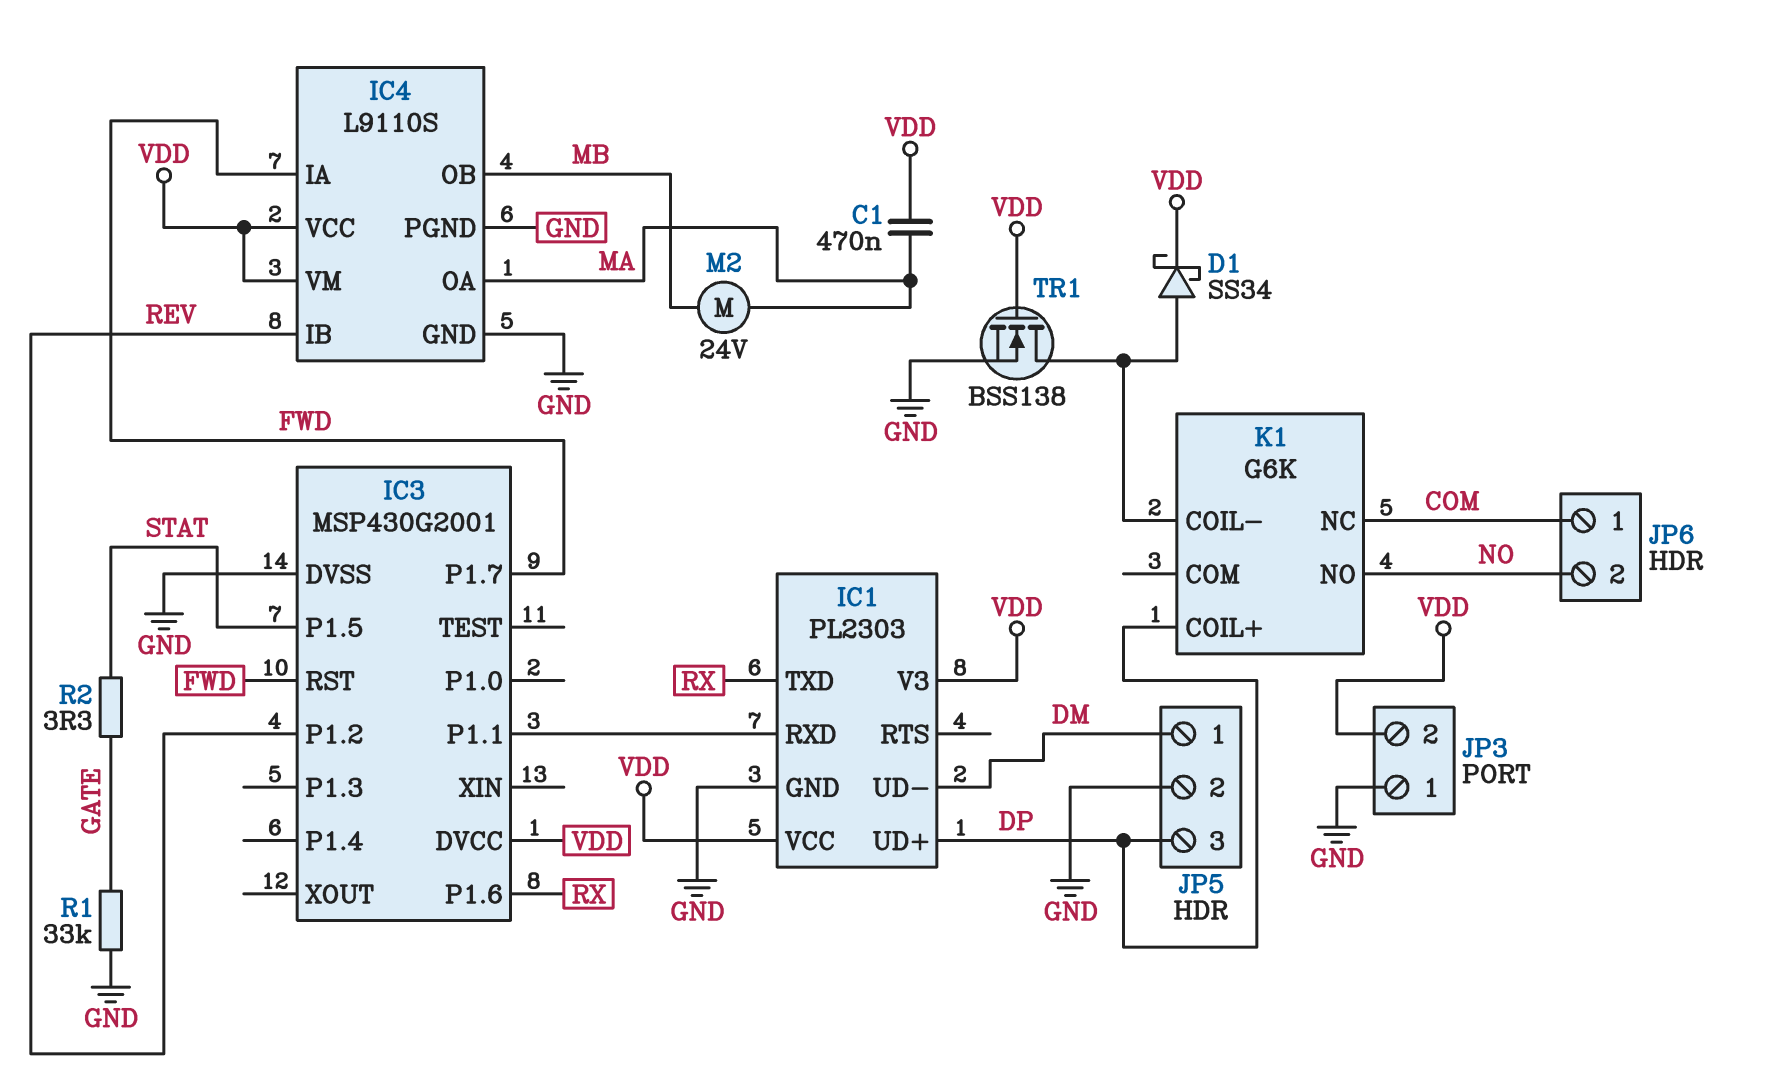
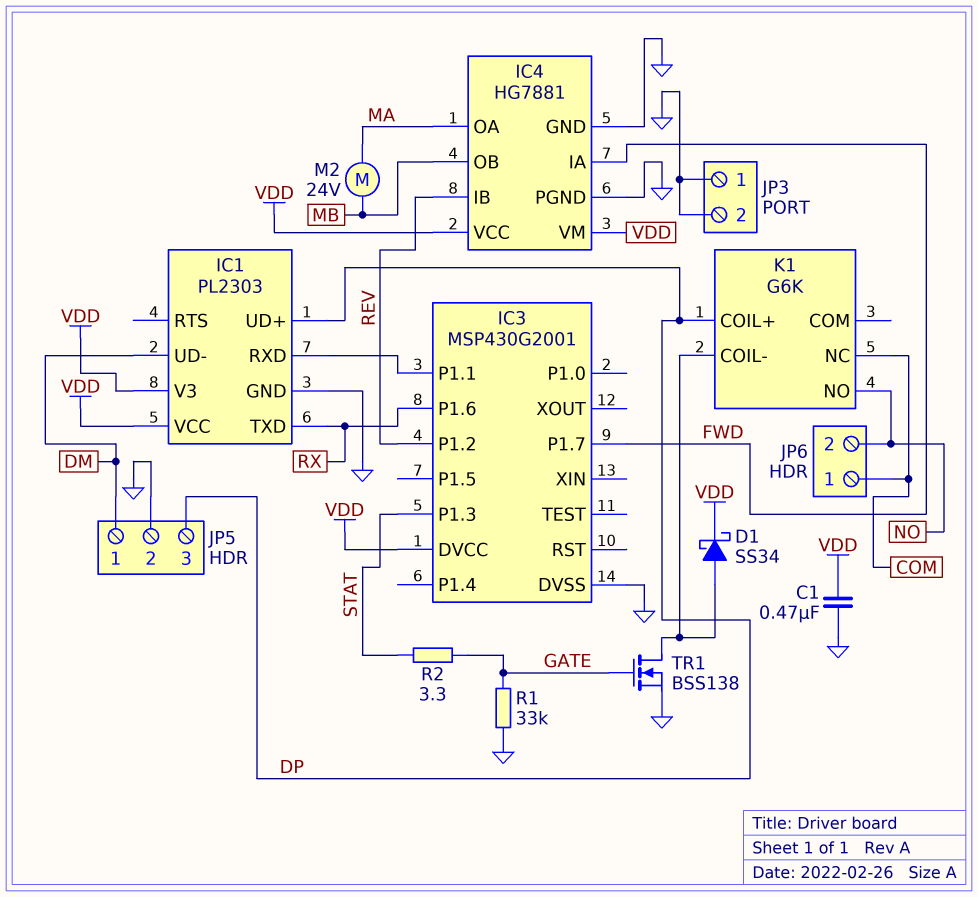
C1: 470nF (MA, VDD) -> 470nF (GND, VDD)
IC3 pin P1.3: none -> STAT
IC3 pin P1.5: STAT -> none
IC3 pin RST: FWD -> none
IC4: L9110S -> HG7881
JP3 pin 2: VDD -> GND
TR1: NMOS BSS138 (G VDD, D K1/COIL-, S GND) -> NMOS BSS138 (G GATE, D K1/COIL-, S GND)

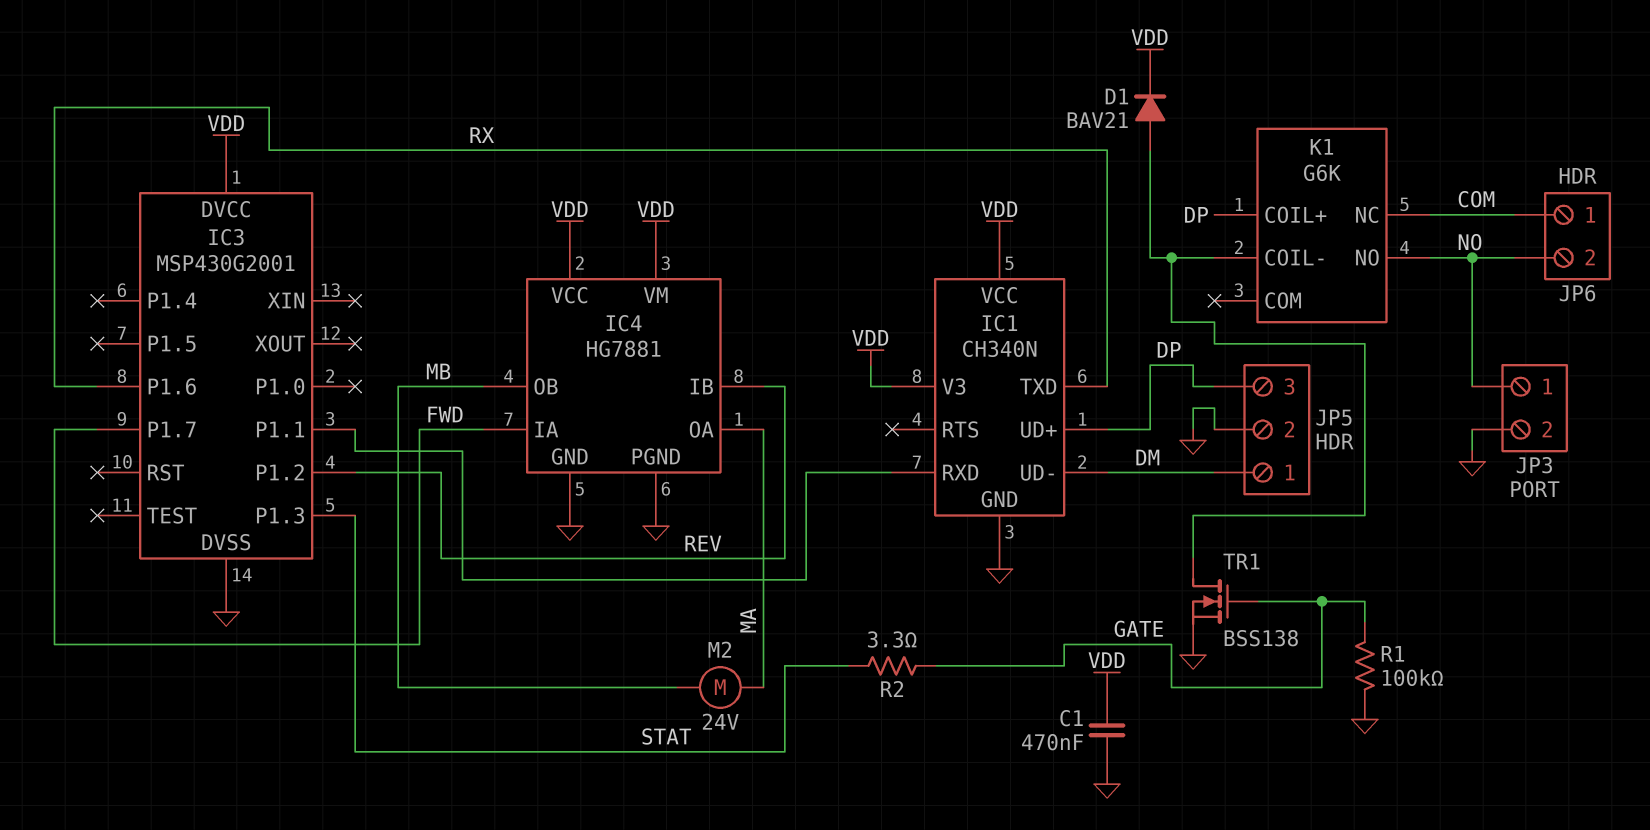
D1: schottky SS34 (A K1/COIL-, K VDD) -> diode BAV21 (A K1/COIL-, K VDD)
IC1: PL2303 -> CH340N
JP3 pin 1: GND -> NO
R1: 33k (GATE, GND) -> 100k (GATE, GND)

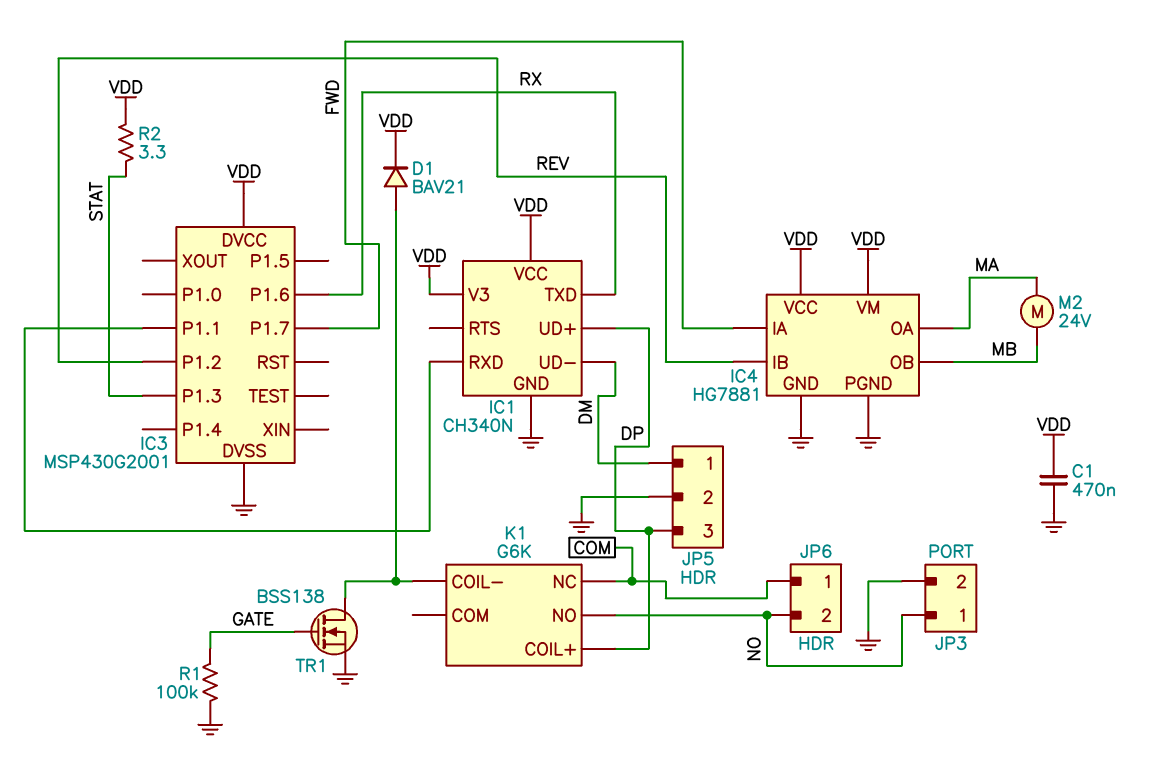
R2: 3.3 (GATE, STAT) -> 3.3 (STAT, VDD)

